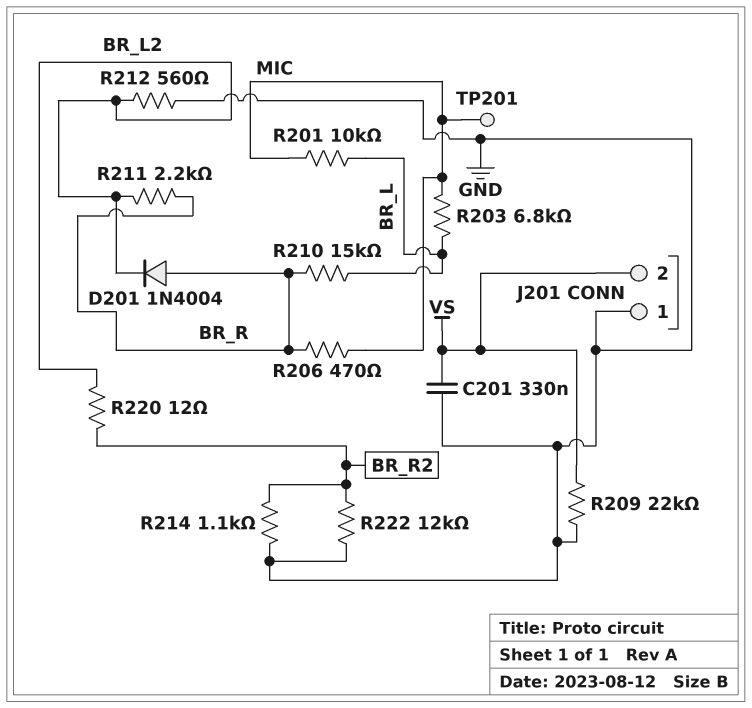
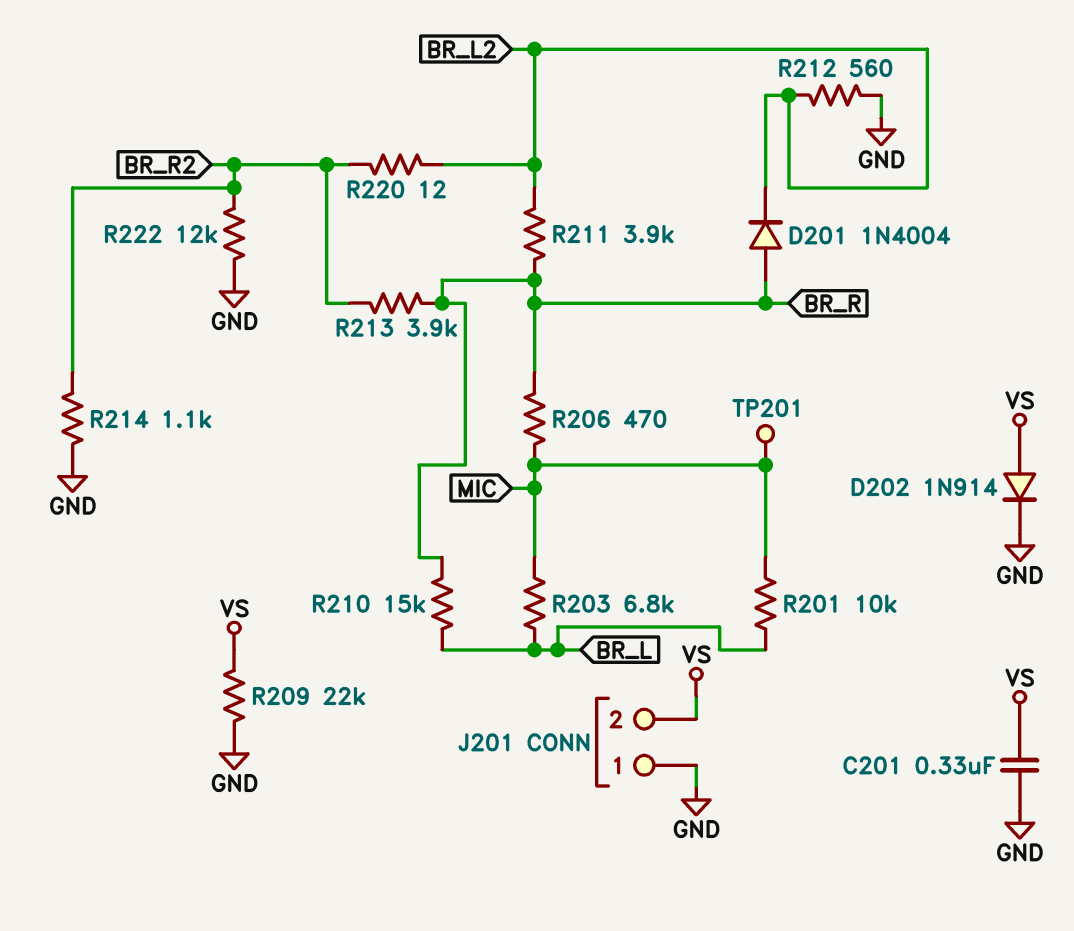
D202: none -> diode 1N914 (A VS, K GND)
R211: 2.2k (BR_L2, BR_R) -> 3.9k (BR_L2, BR_R)
R213: none -> 3.9k (BR_R, BR_R2)

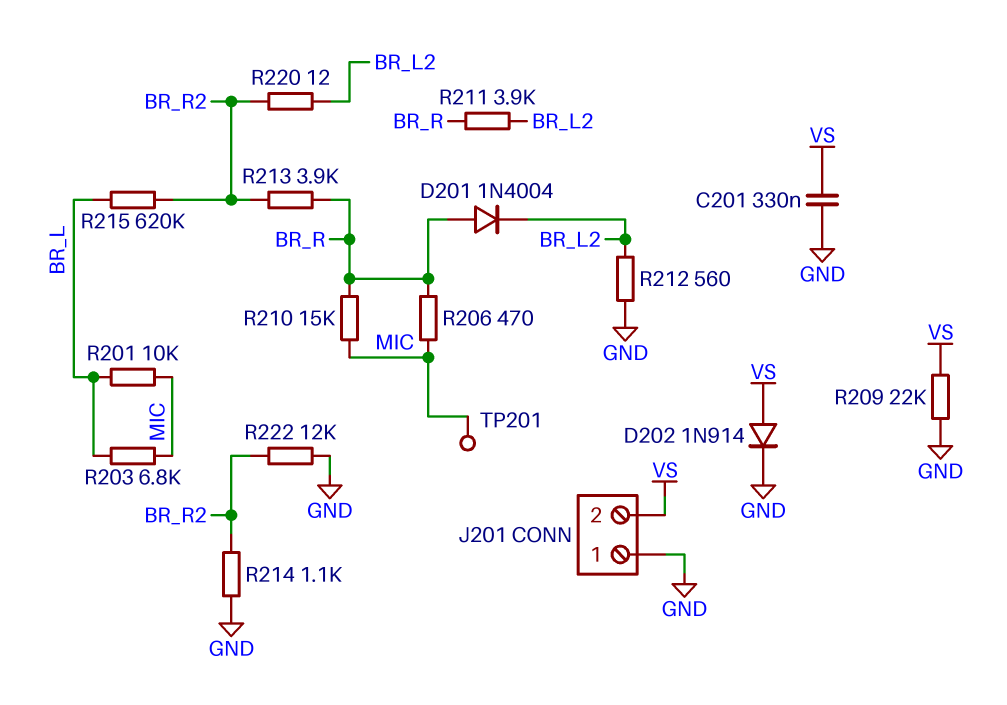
R210: 15k (BR_L, BR_R) -> 15k (BR_R, MIC)
R215: none -> 620k (BR_L, BR_R2)

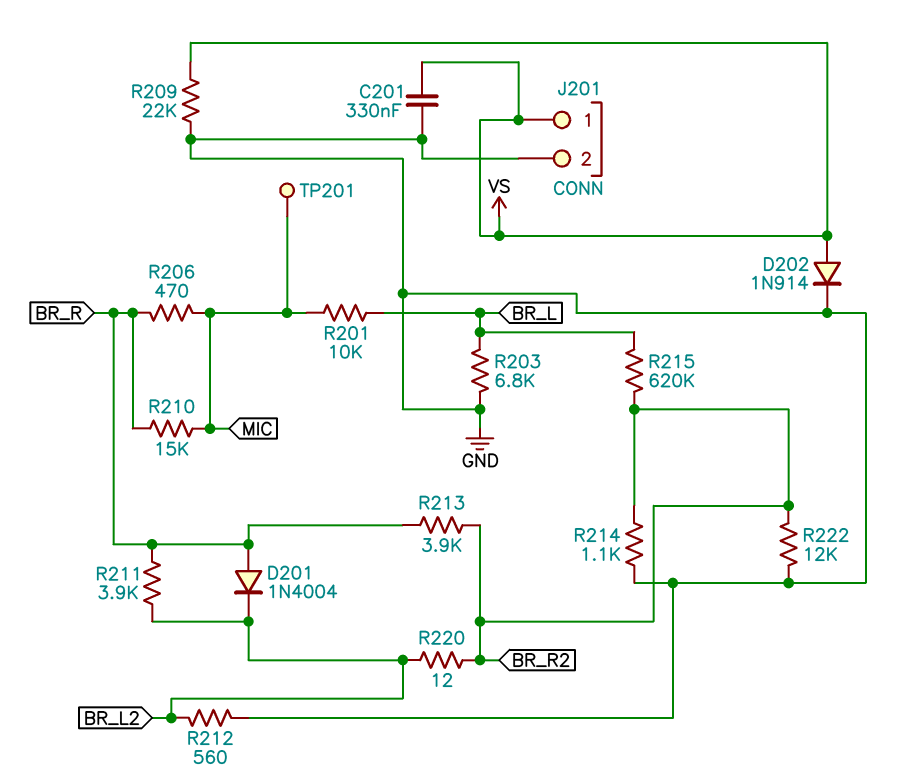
J201 pin 1: GND -> VS
J201 pin 2: VS -> GND
R203: 6.8k (BR_L, MIC) -> 6.8k (BR_L, GND)

